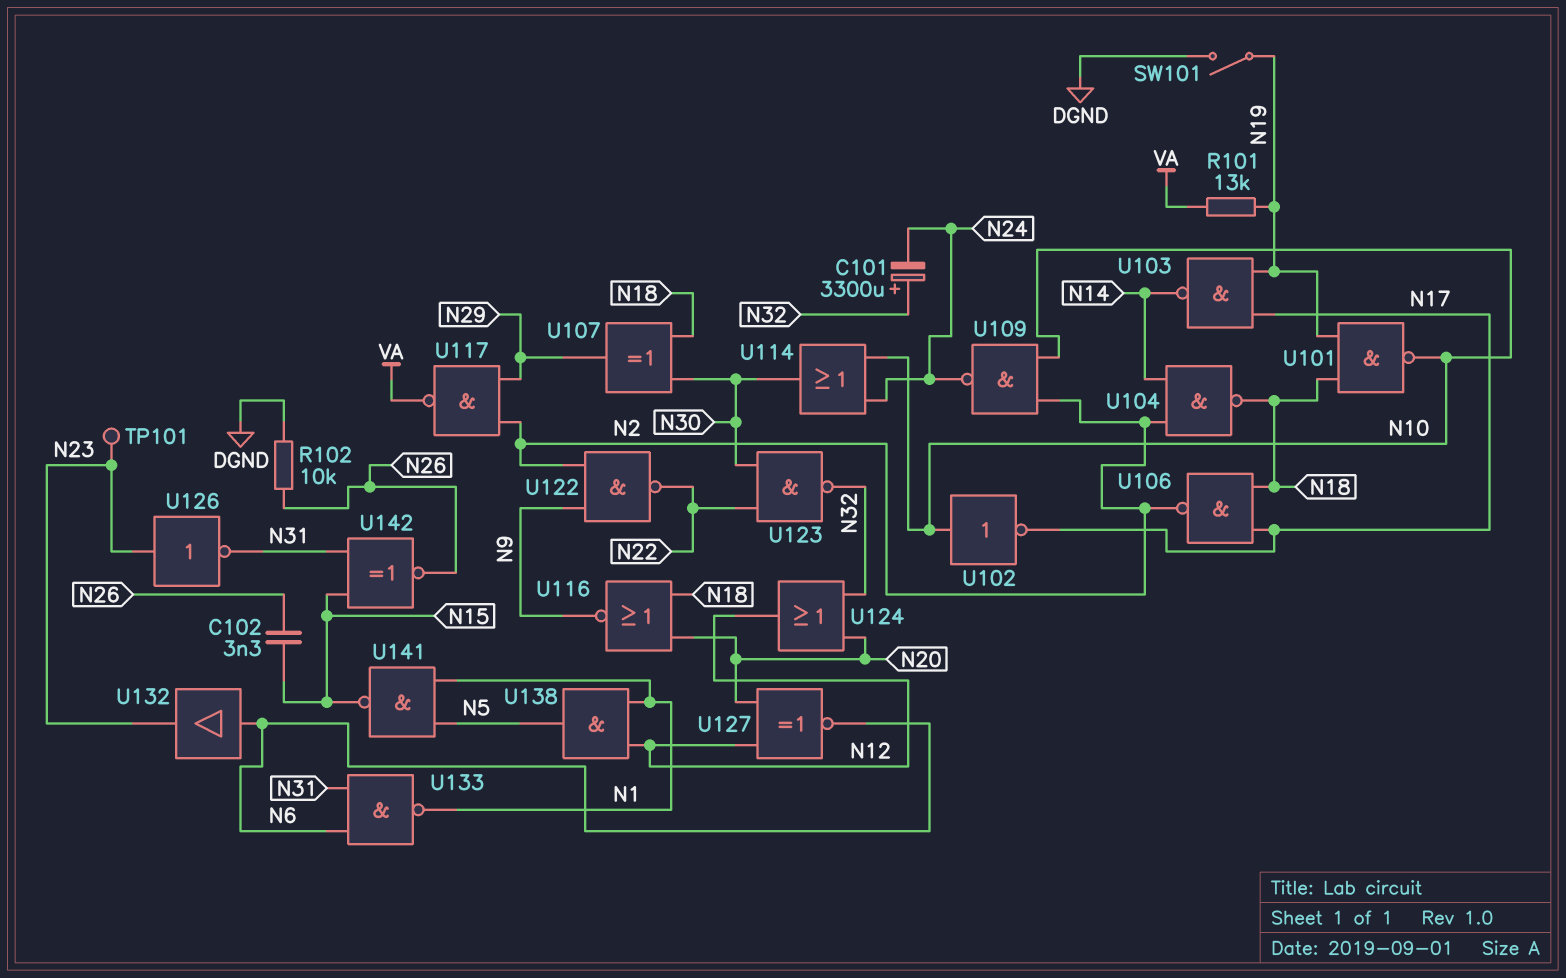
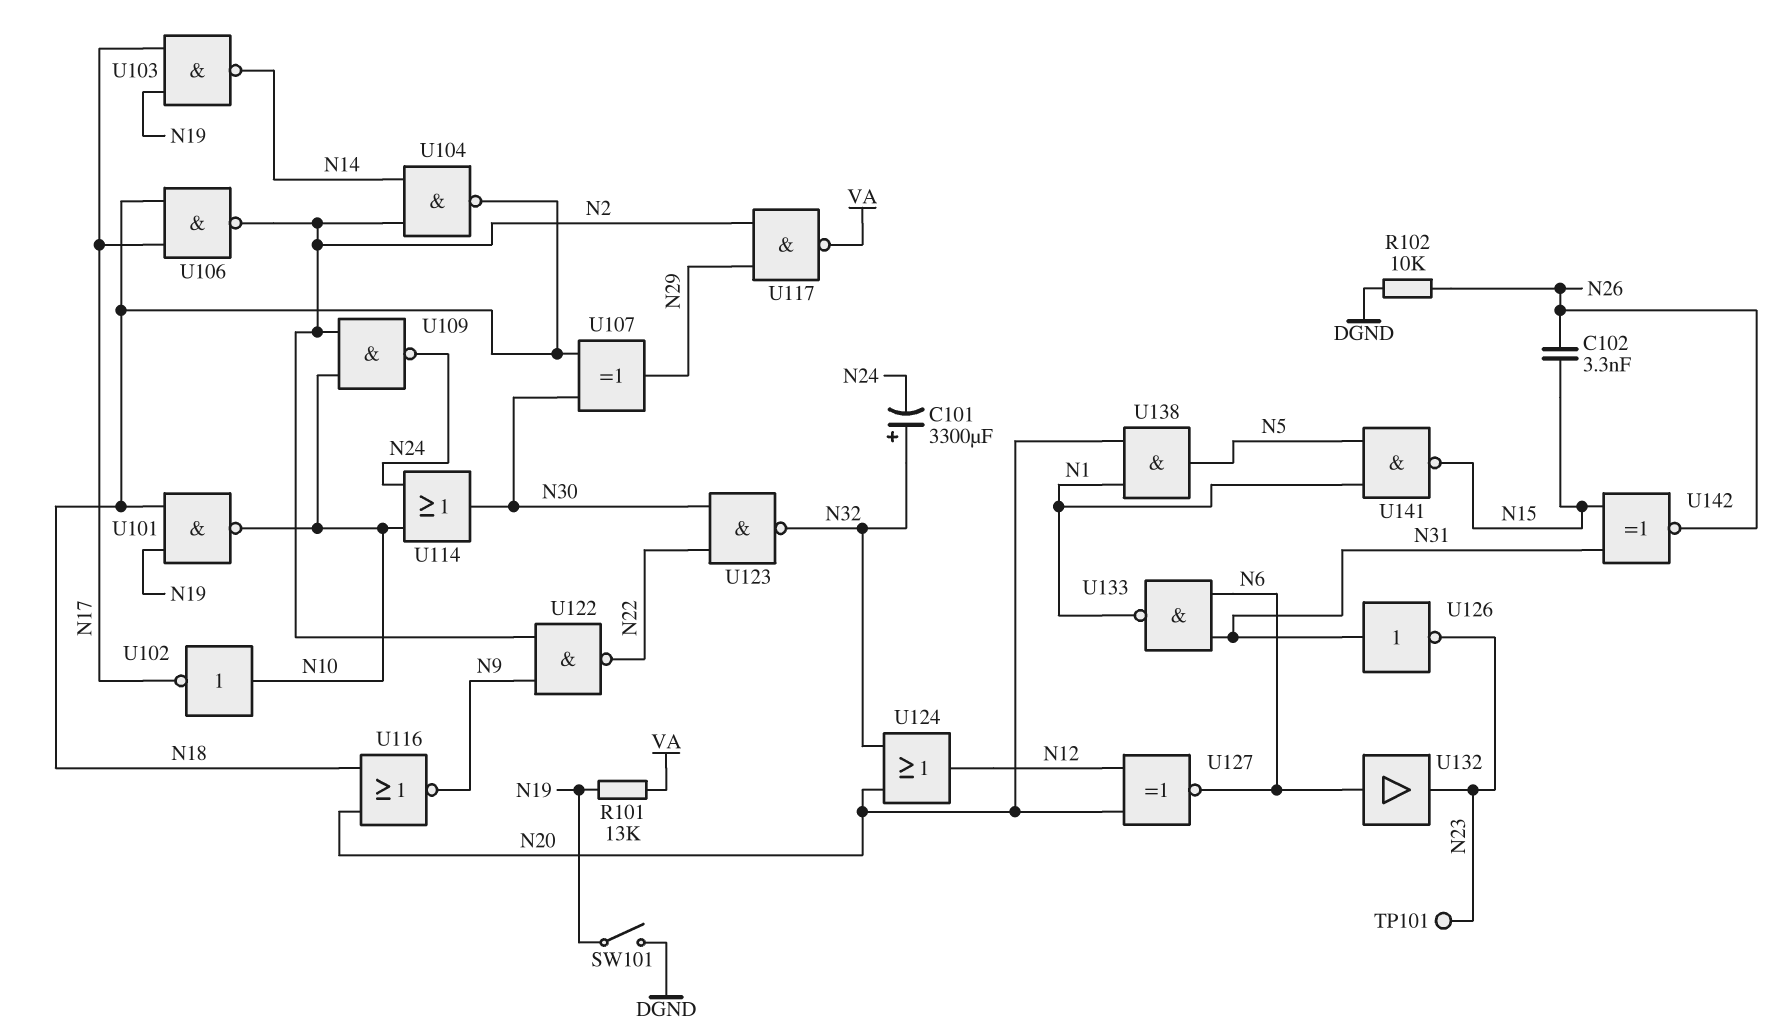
U126: NOT (in N23, out N31) -> NOT (in N31, out N23)
U138: AND (in N1, in N12, out N5) -> AND (in N1, in N20, out N5)

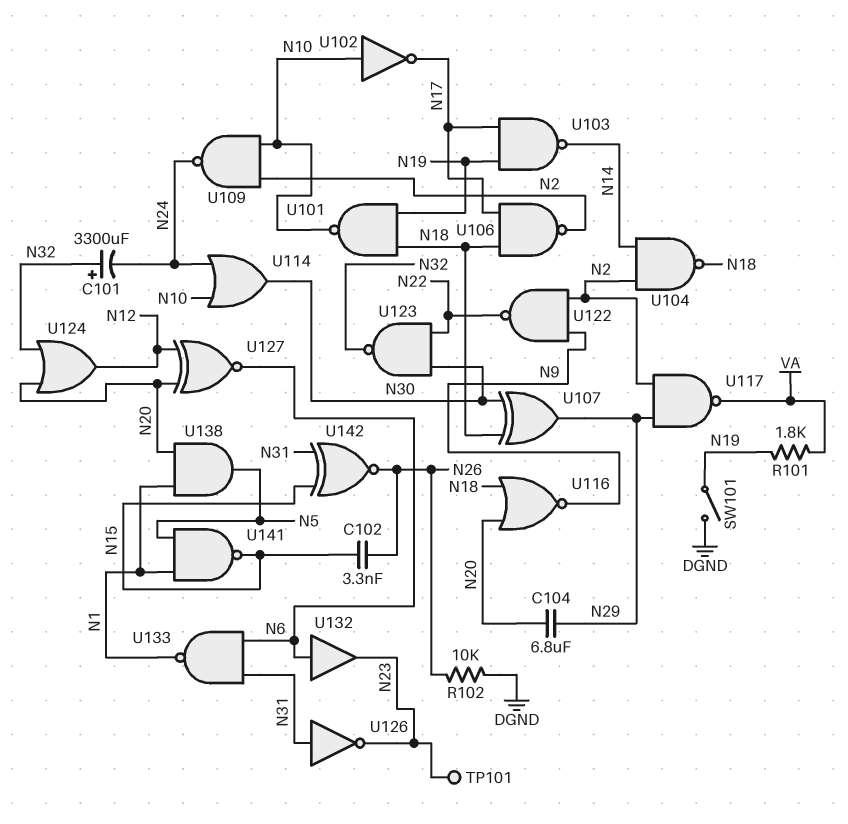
C104: none -> 6.8uF (N20, N29)
R101: 13k (N19, VA) -> 1.8k (N19, VA)

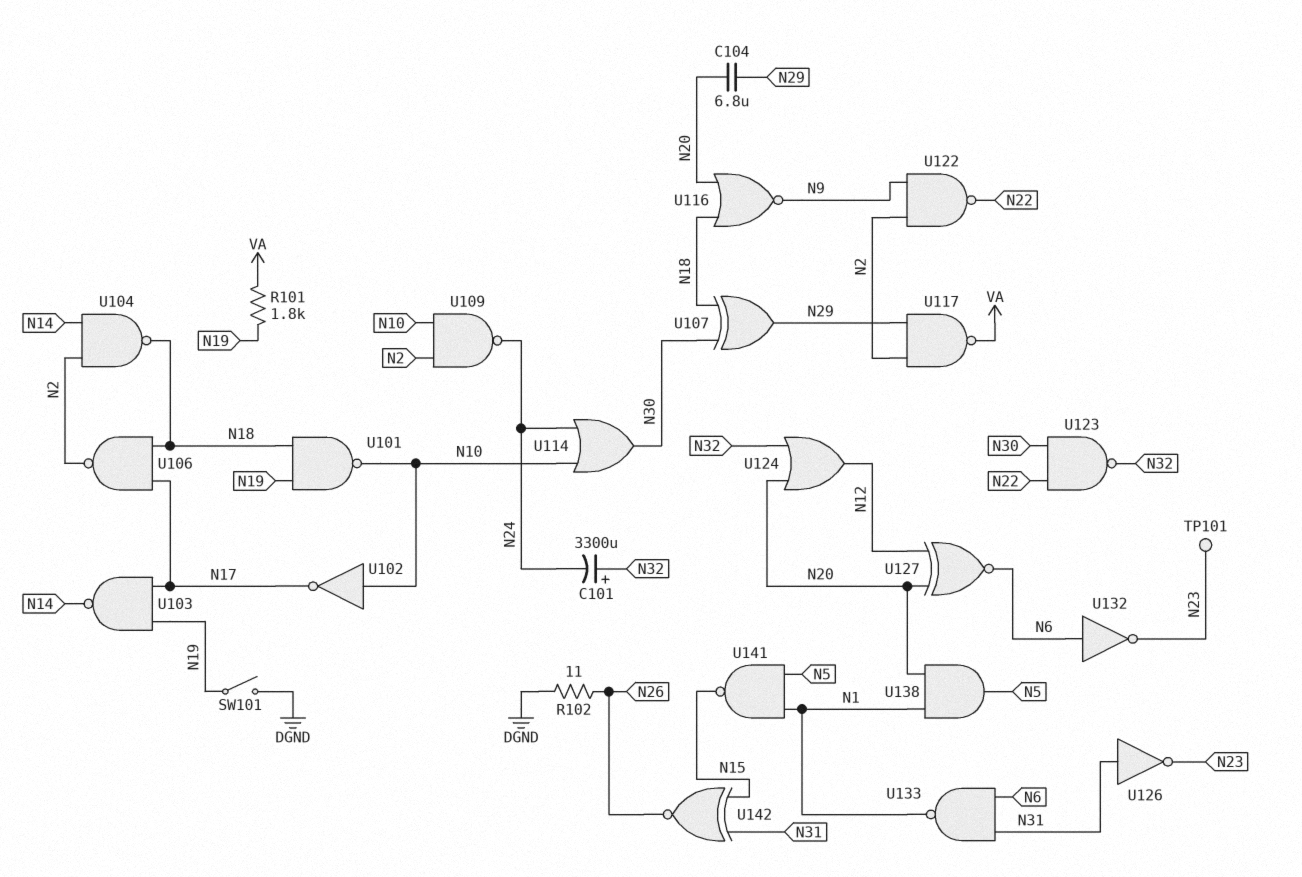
C102: 3.3nF (N15, N26) -> none
R102: 10k (DGND, N26) -> 11 (DGND, N26)
U132: buffer (in N6, out N23) -> NOT (in N6, out N23)

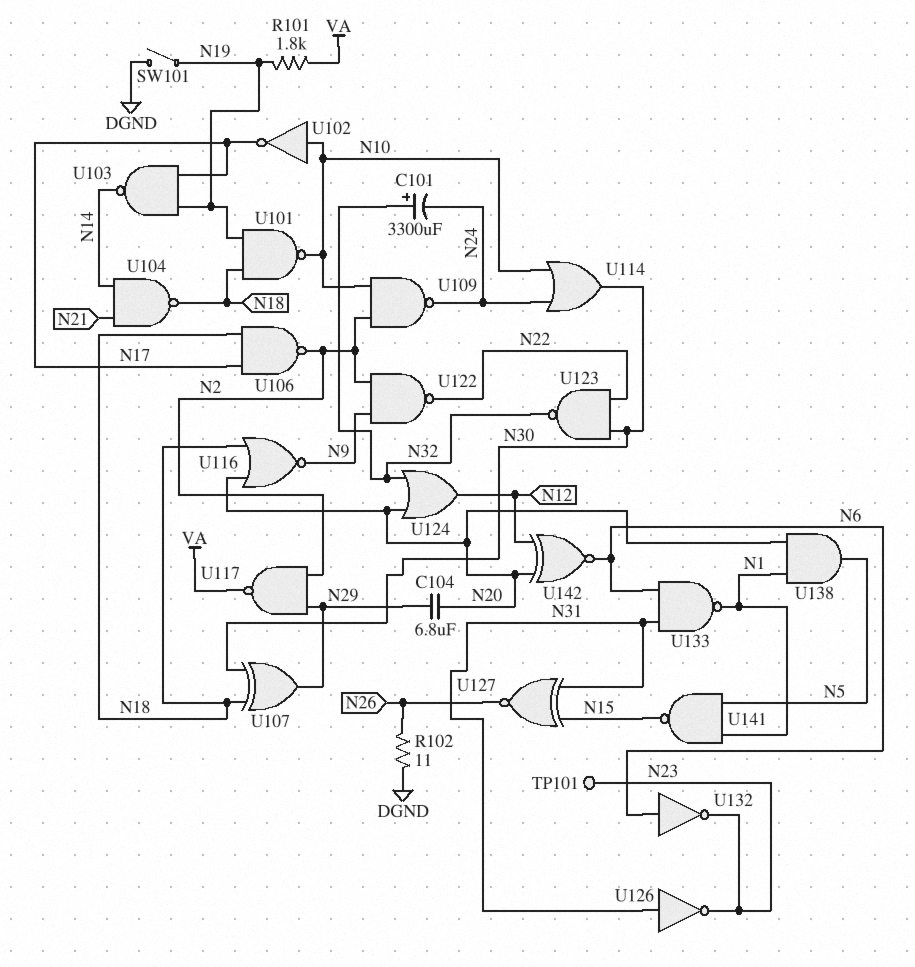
U104: NAND (in N2, in N14, out N18) -> NAND (in N14, in N21, out N18)
U127: XNOR (in N12, in N20, out N6) -> XNOR (in N15, in N31, out N26)
U142: XNOR (in N15, in N31, out N26) -> XNOR (in N12, in N20, out N6)

